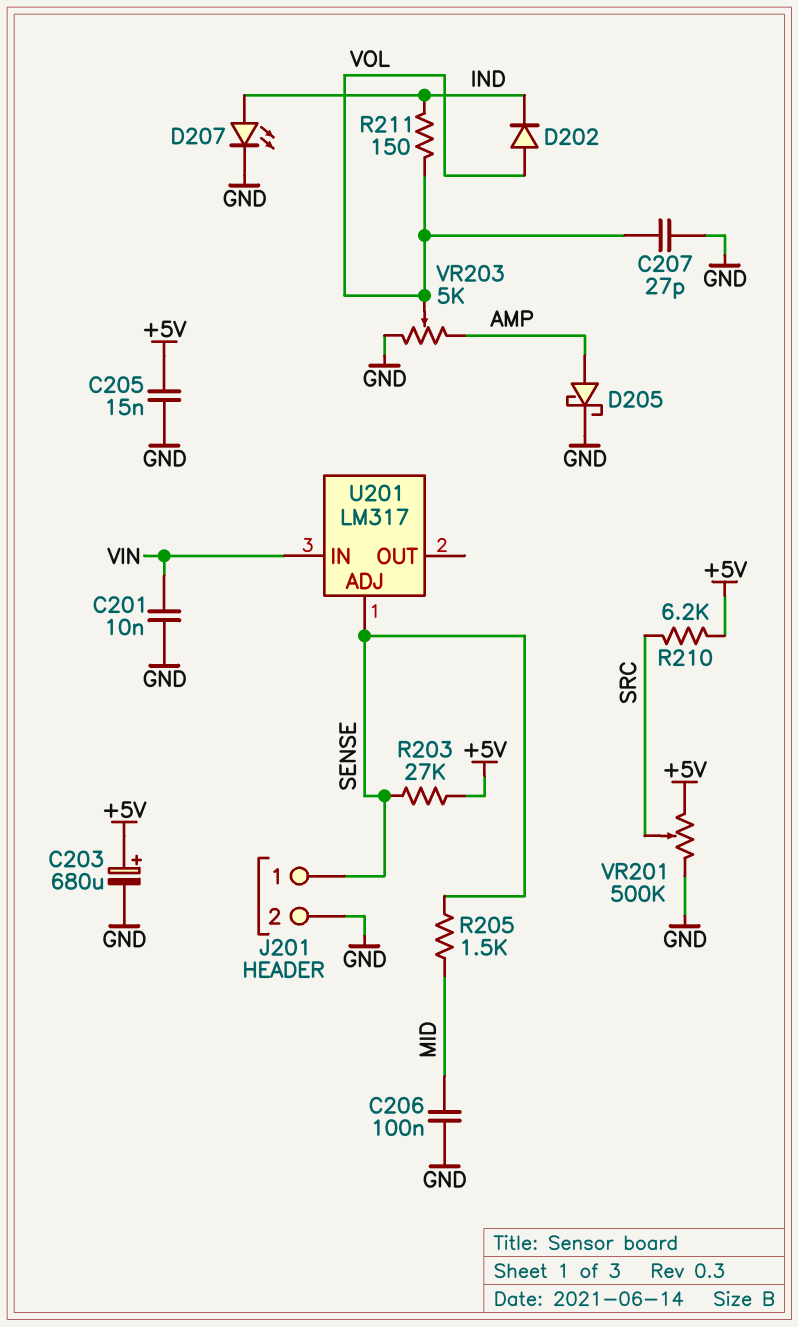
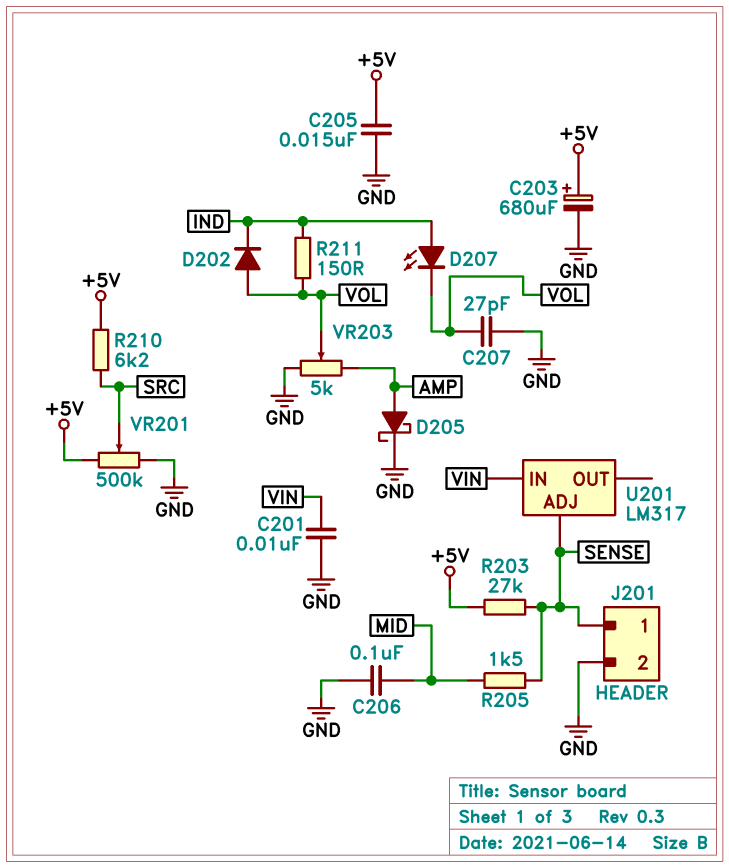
D207: LED (A IND, K GND) -> LED (A IND, K VOL)

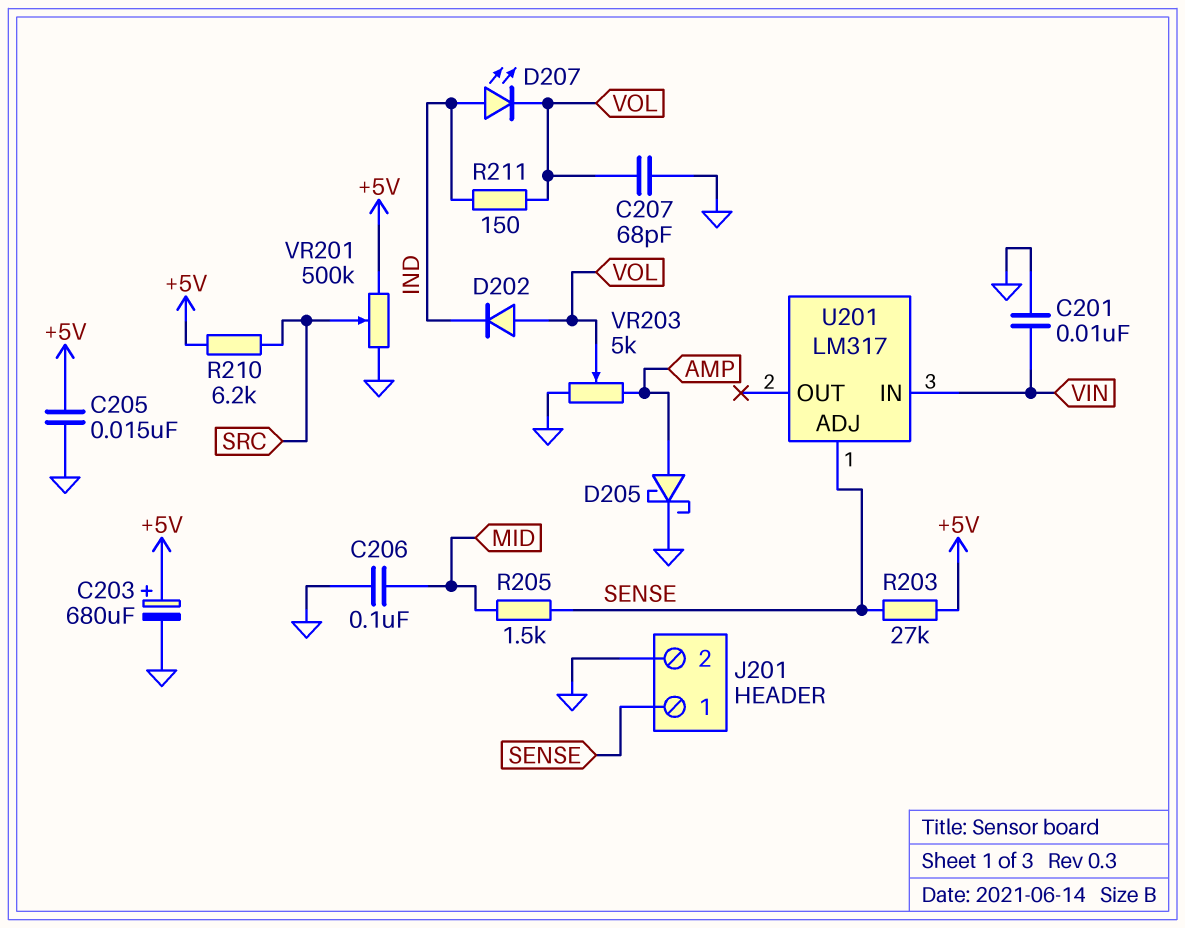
C207: 27pF (GND, VOL) -> 68pF (GND, VOL)

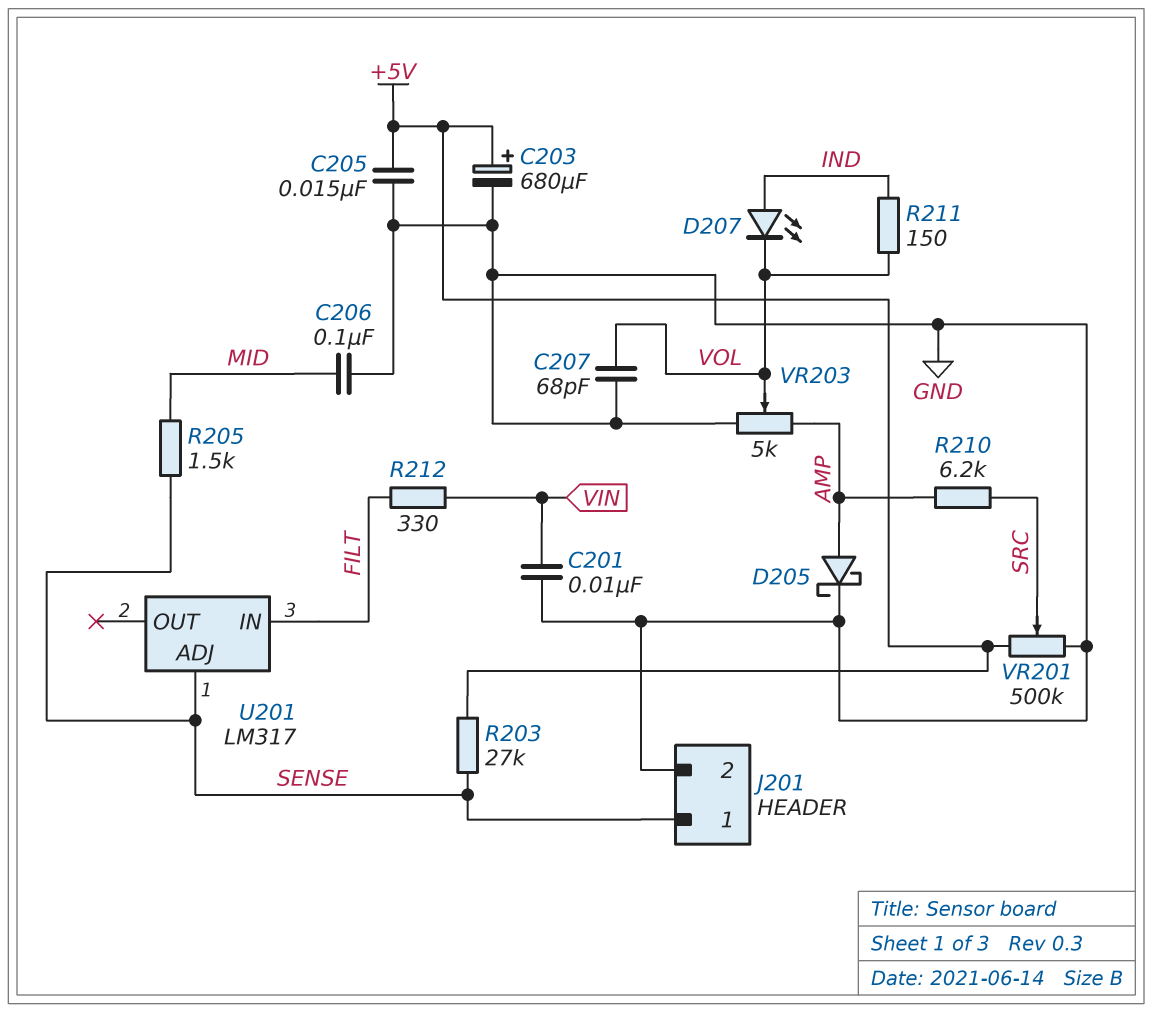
D202: diode (A VOL, K IND) -> none
R210: 6.2k (+5V, SRC) -> 6.2k (AMP, SRC)
R212: none -> 330 (FILT, VIN)
U201 pin IN: VIN -> FILT

